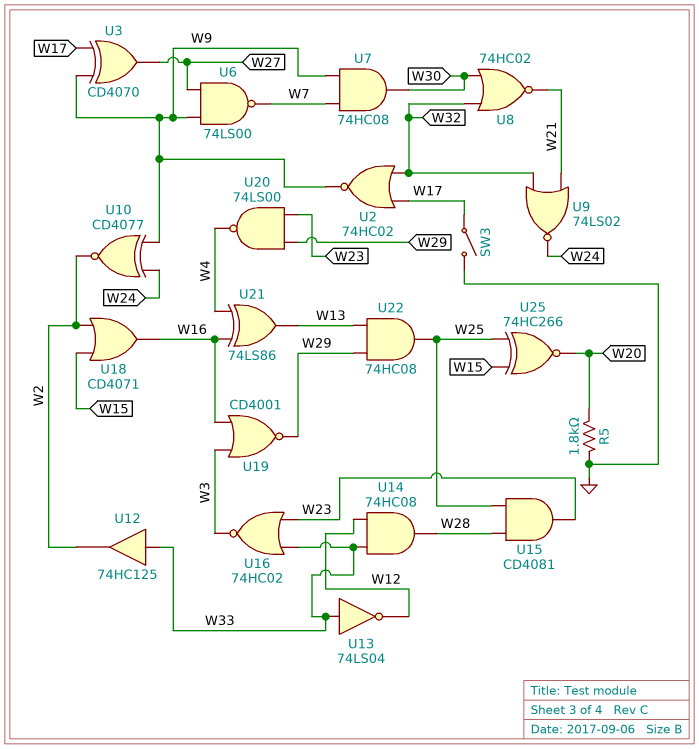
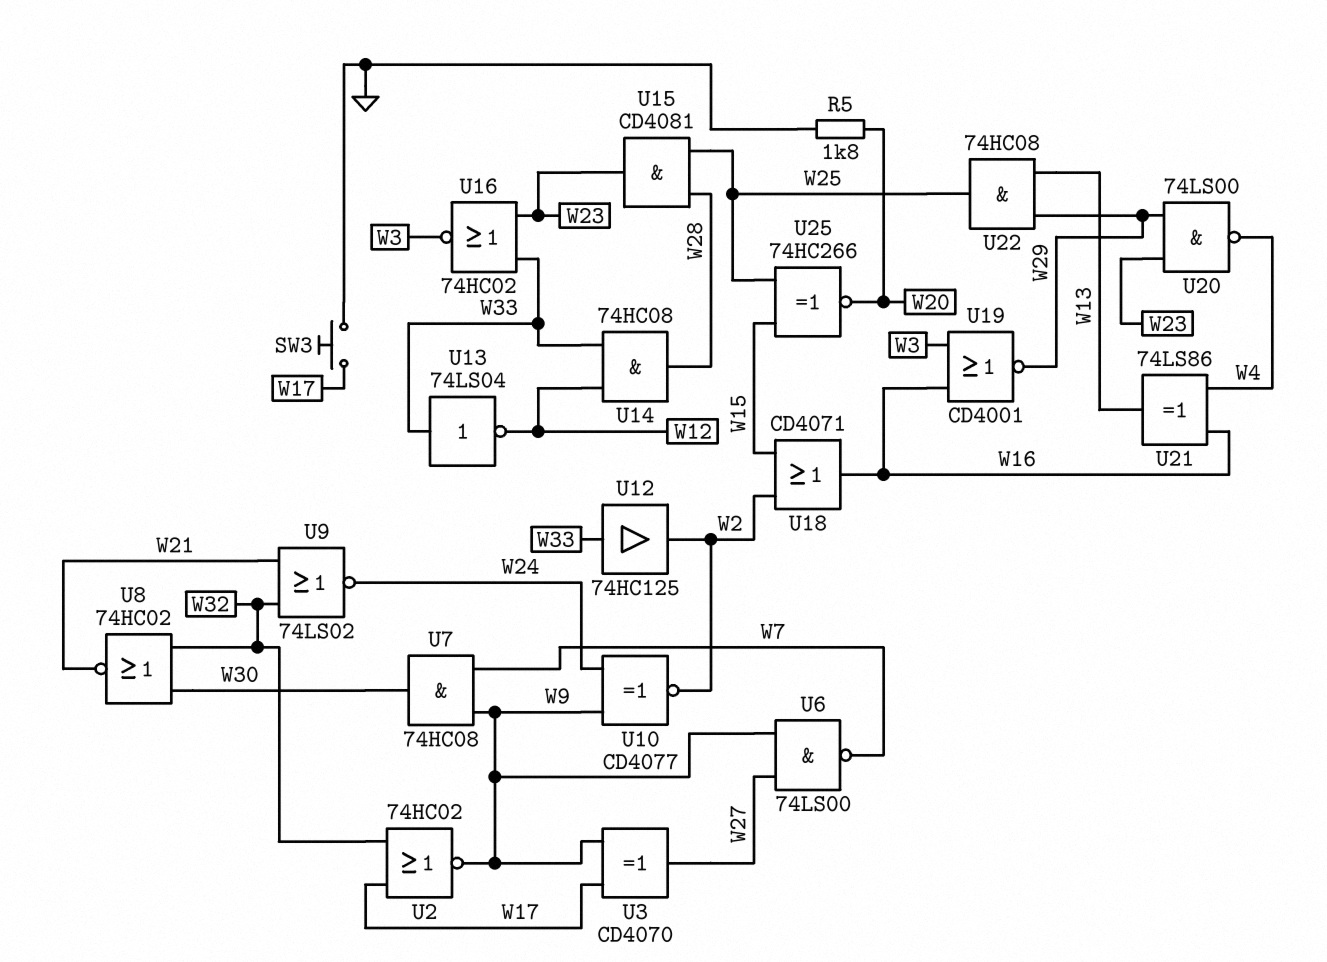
SW3: switch (GND, W17) -> button (GND, W17)

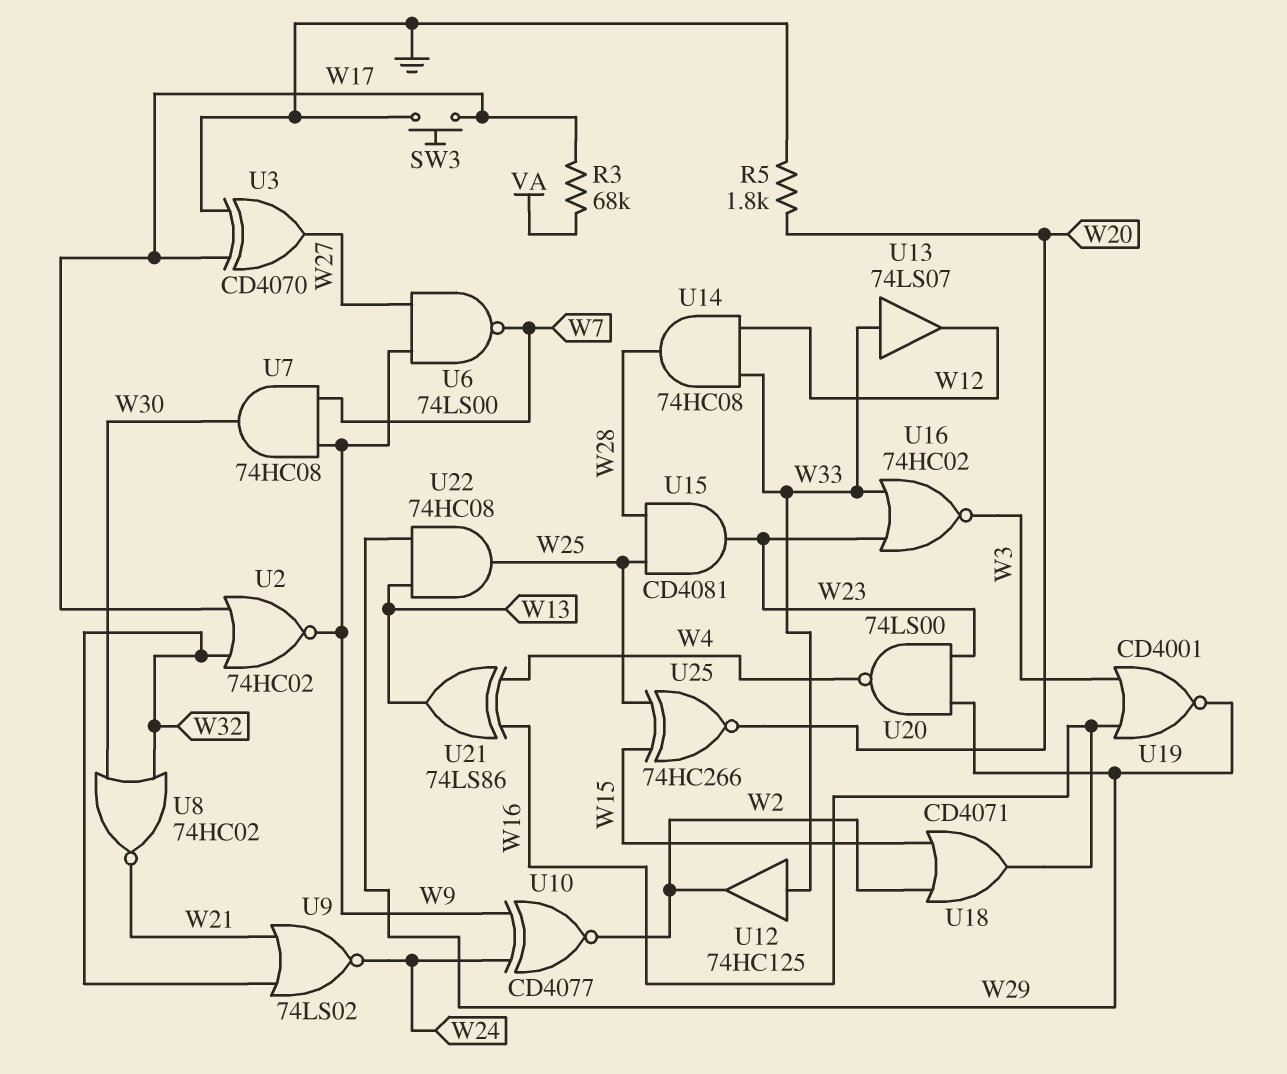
R3: none -> 68k (VA, W17)
U3: XOR CD4070 (in W9, in W17, out W27) -> XOR CD4070 (in GND, in W17, out W27)
U13: NOT 74LS04 (in W33, out W12) -> buffer 74LS07 (in W33, out W12)

